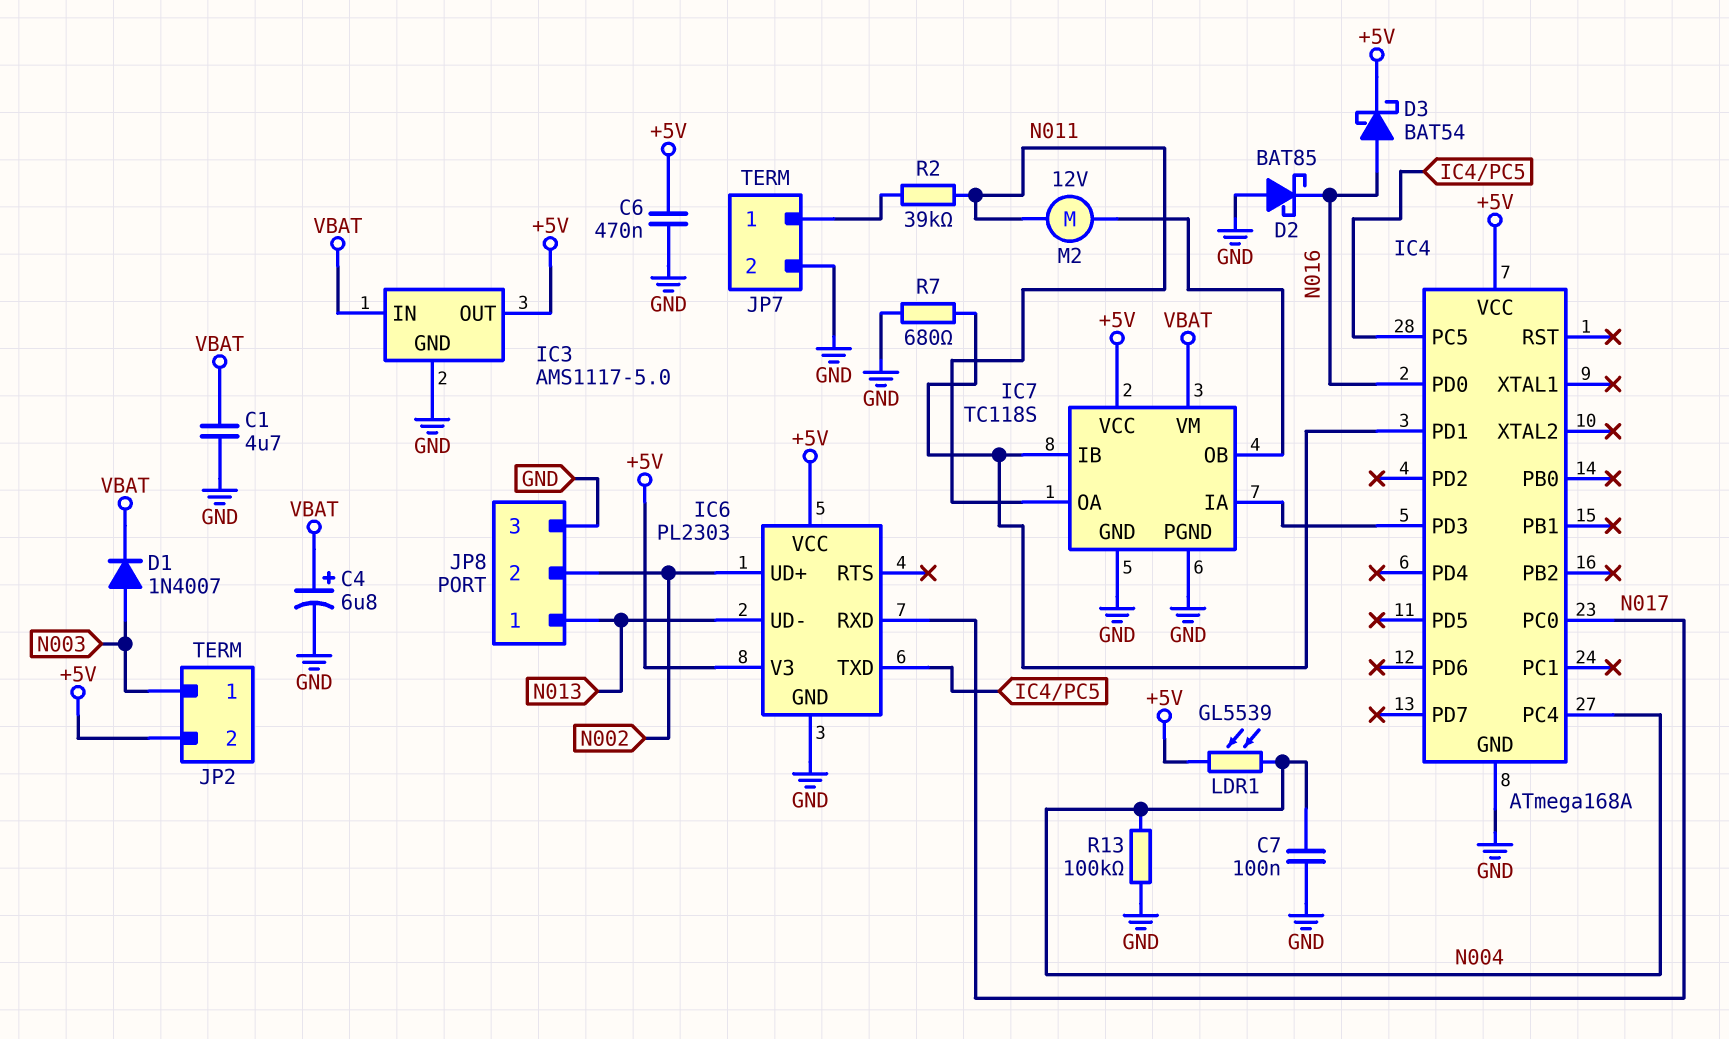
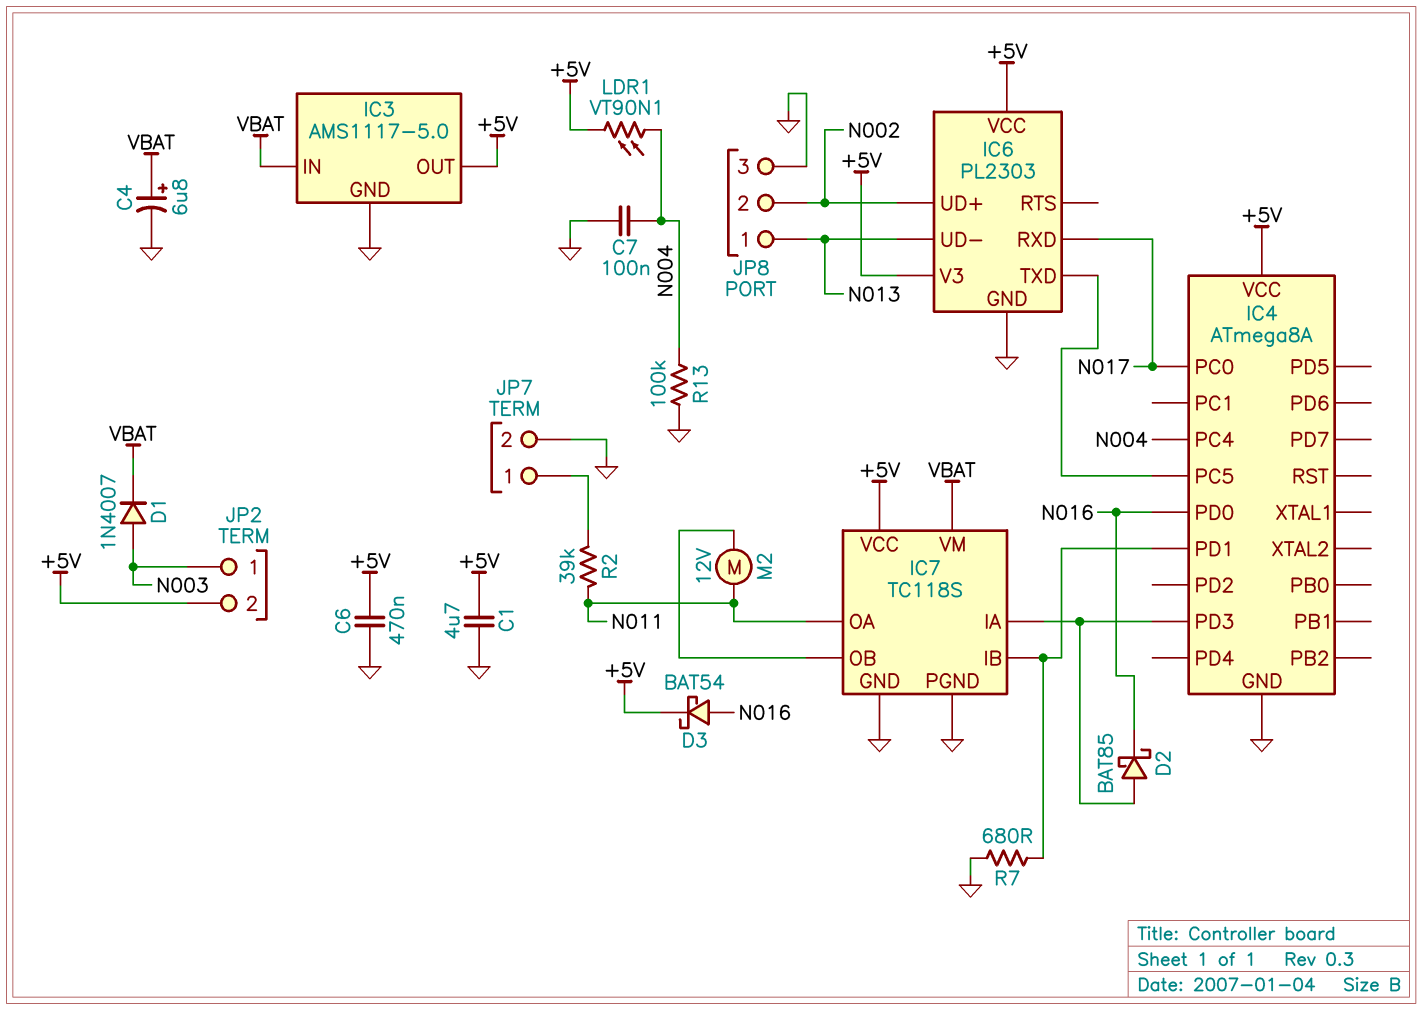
C1: 4.7uF (GND, VBAT) -> 4.7uF (+5V, GND)
D2: schottky BAT85 (A GND, K N016) -> schottky BAT85 (A IC4/PD3, K N016)
IC4: ATmega168A -> ATmega8A
LDR1: GL5539 (+5V, N004) -> VT90N1 (+5V, N004)

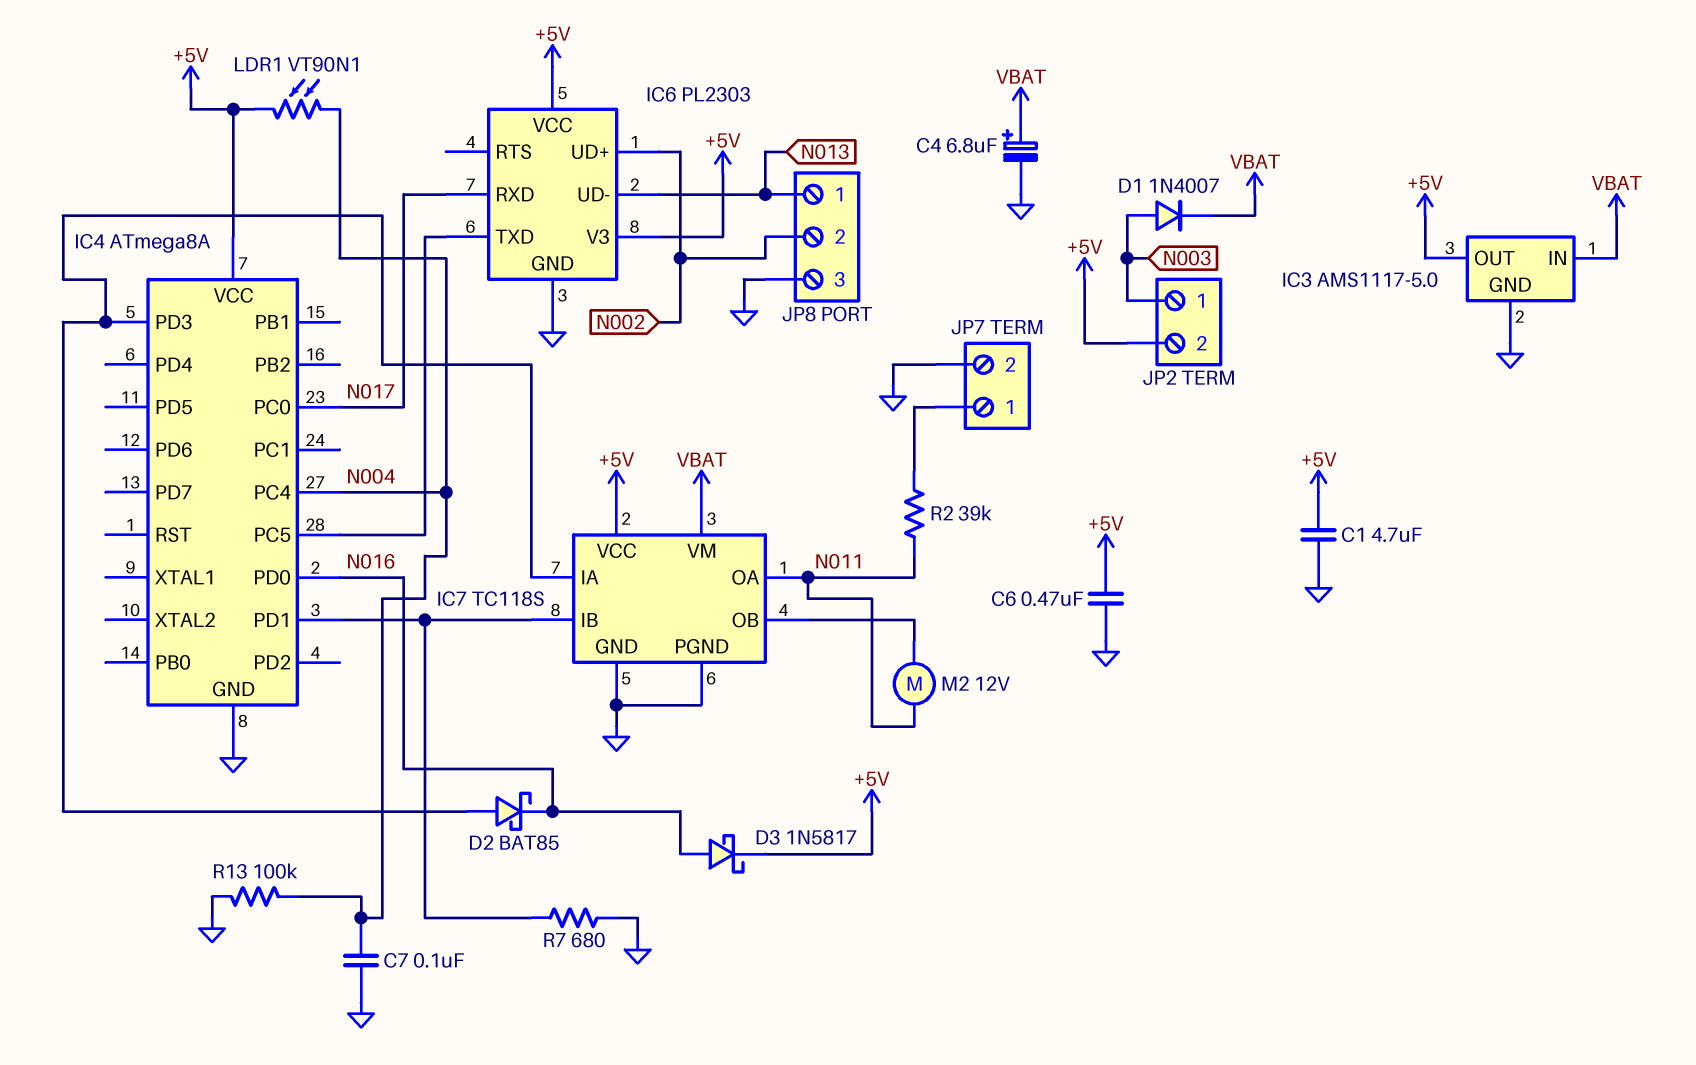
D3: schottky BAT54 (A N016, K +5V) -> schottky 1N5817 (A N016, K +5V)

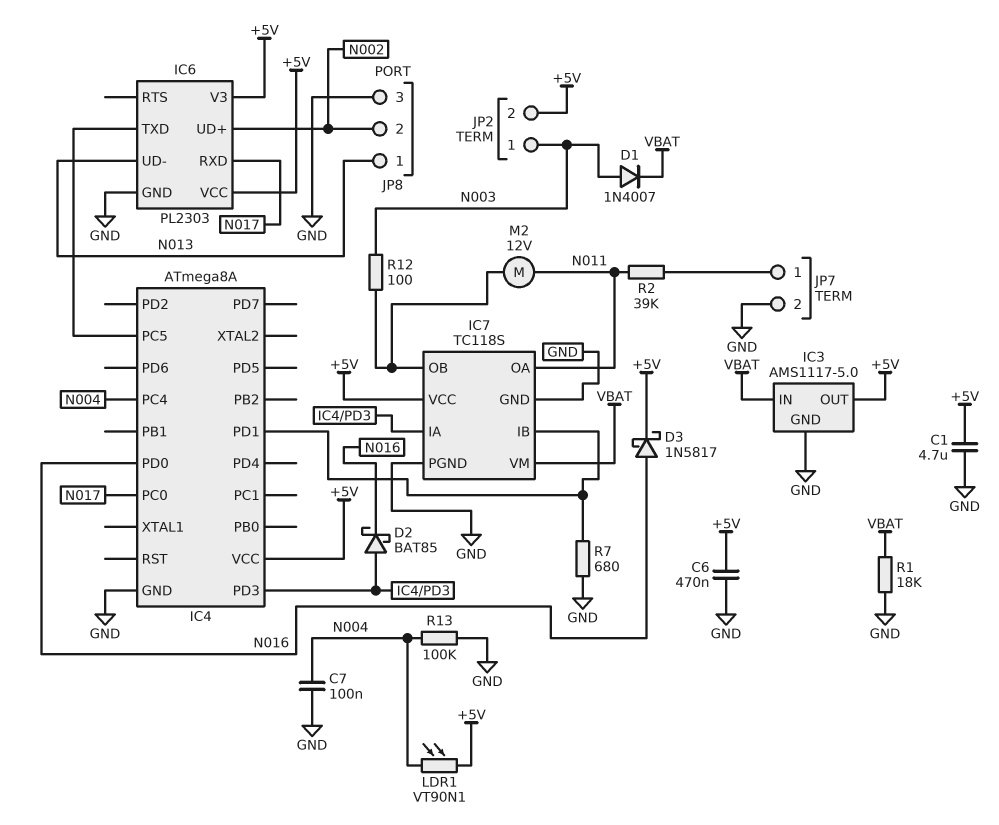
C4: 6.8uF (plus VBAT, minus GND) -> none
R1: none -> 18k (GND, VBAT)
R12: none -> 100 (IC7/OB, N003)

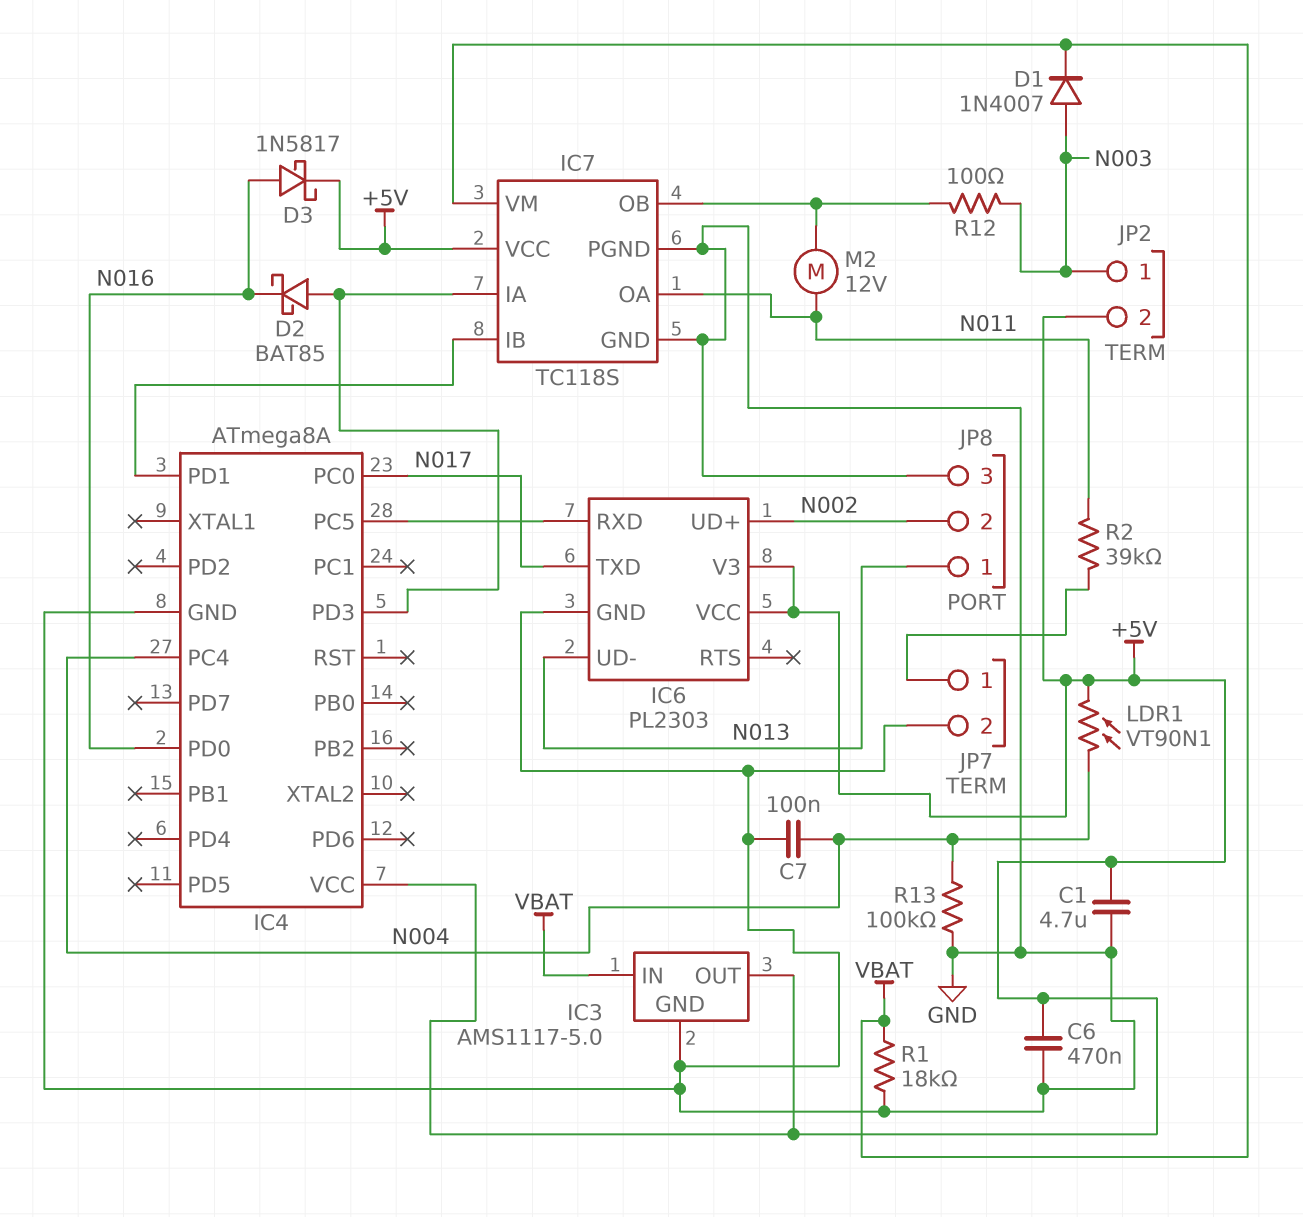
IC6 pin RXD: N017 -> IC4/PC5
IC6 pin TXD: IC4/PC5 -> N017
R7: 680 (GND, IC4/PD1) -> none

